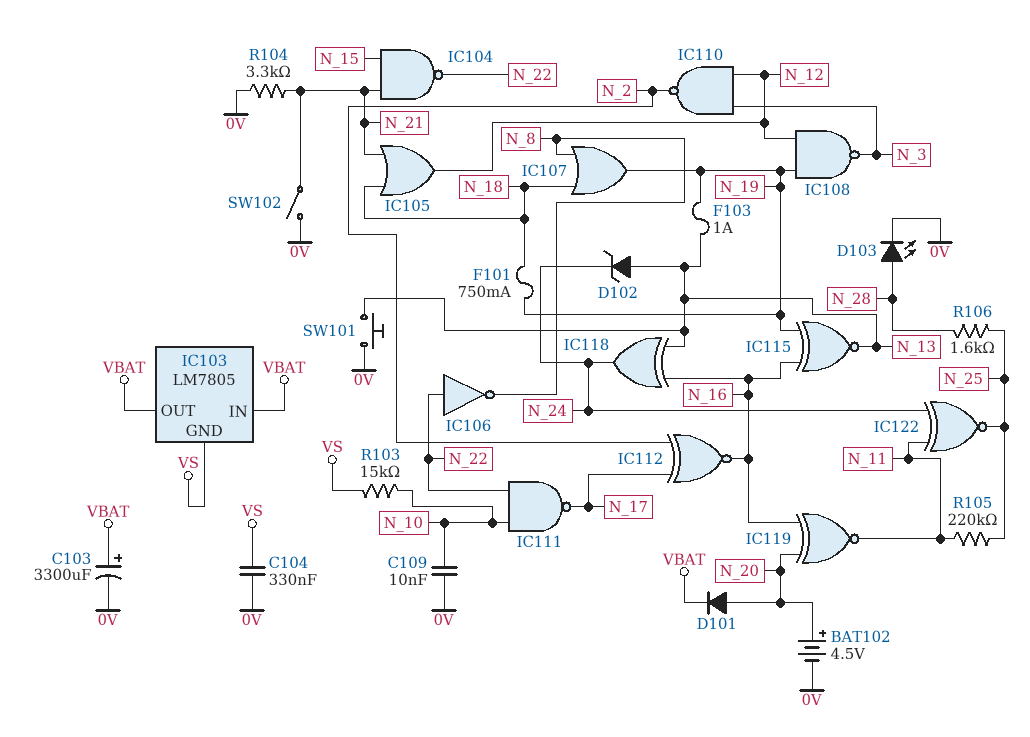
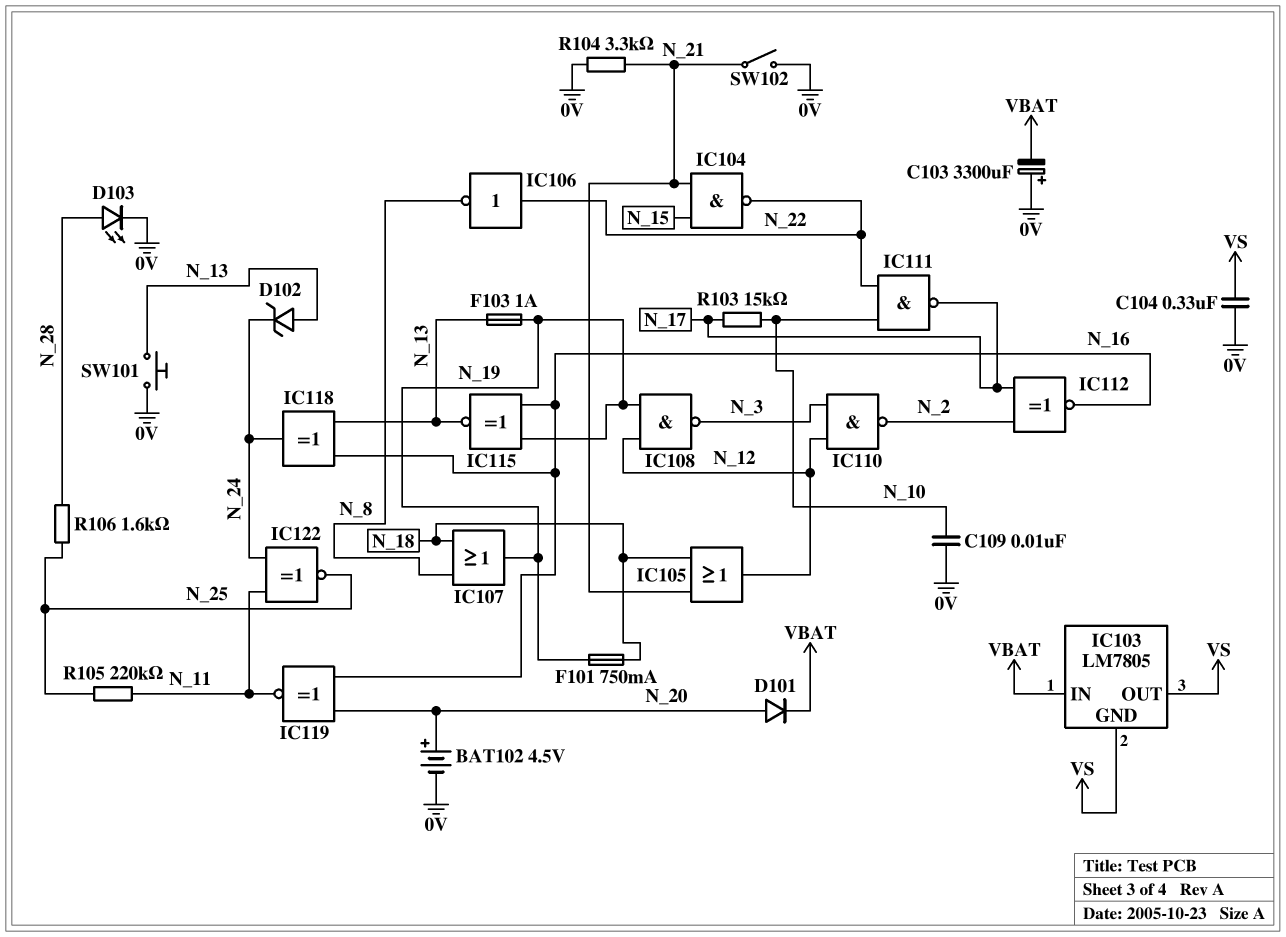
C103: 3300uF (plus VBAT, minus 0V) -> 3300uF (plus 0V, minus VBAT)
IC103 pin OUT: VBAT -> VS
R103: 15k (N_10, VS) -> 15k (N_10, N_17)

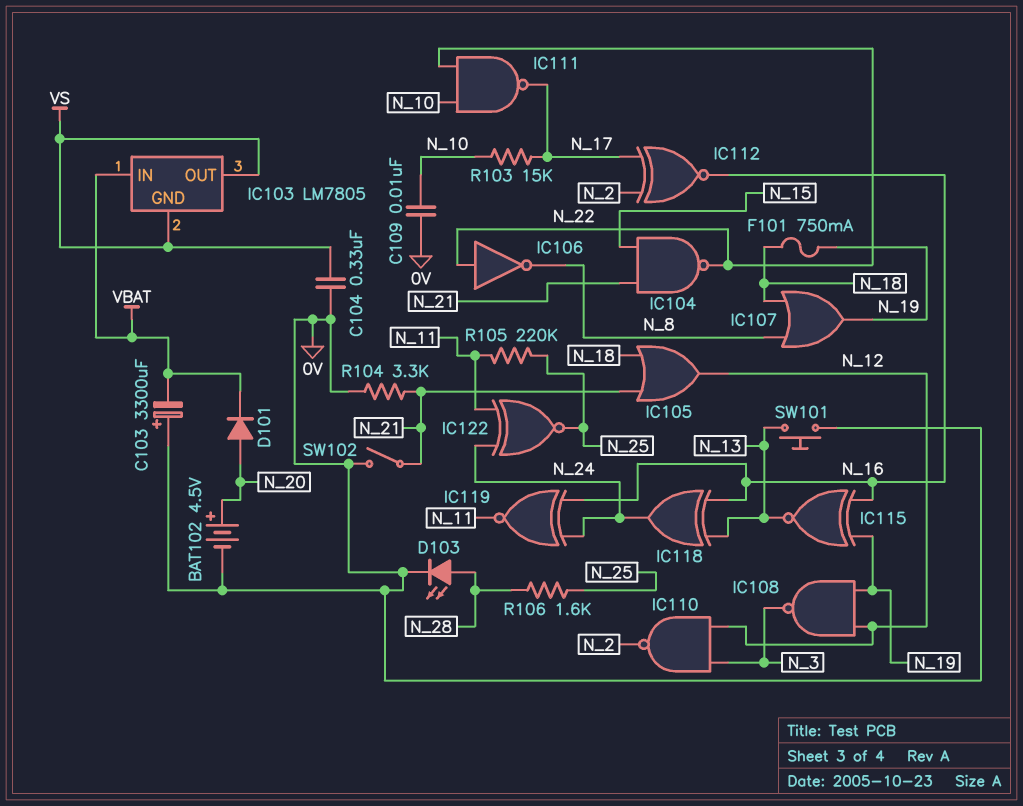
D102: zener (A N_13, K N_24) -> none
F103: 1A (N_13, N_19) -> none
IC119: XNOR (in N_16, in N_20, out N_11) -> XNOR (in N_16, in N_24, out N_11)

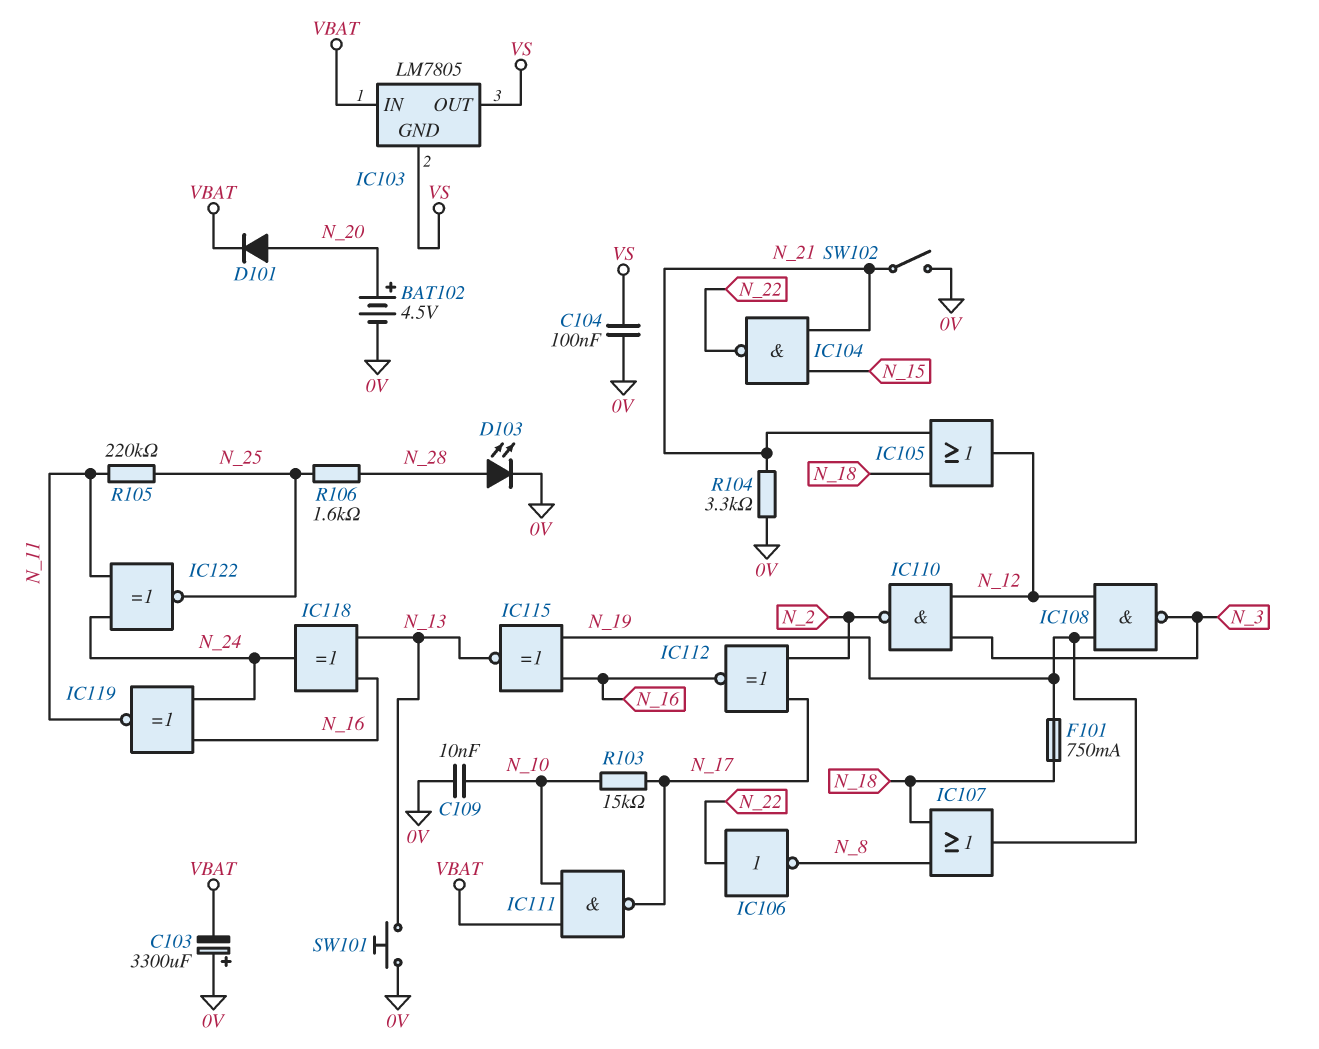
C104: 330nF (0V, VS) -> 100nF (0V, VS)
IC111: NAND (in N_10, in N_22, out N_17) -> NAND (in N_10, in VBAT, out N_17)

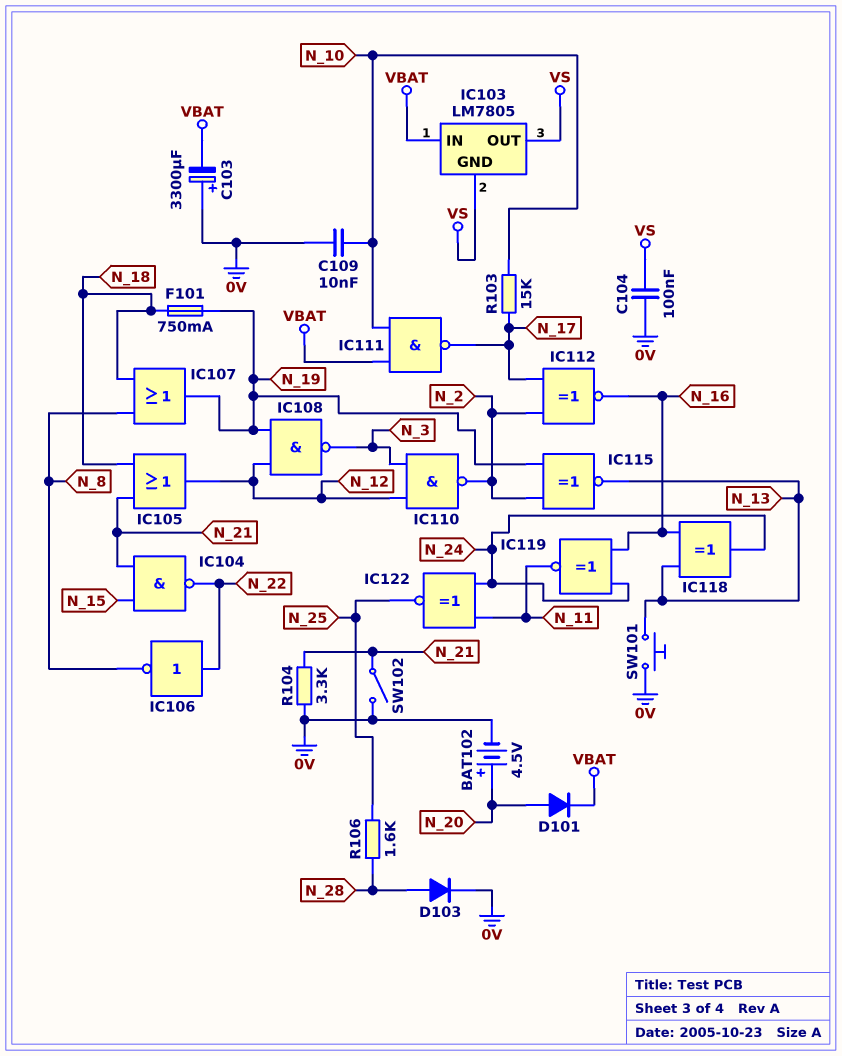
D103: LED (A N_28, K 0V) -> diode (A N_28, K 0V)
IC115: XNOR (in N_16, in N_19, out N_13) -> XNOR (in N_2, in N_19, out N_13)
R105: 220k (N_11, N_25) -> none

